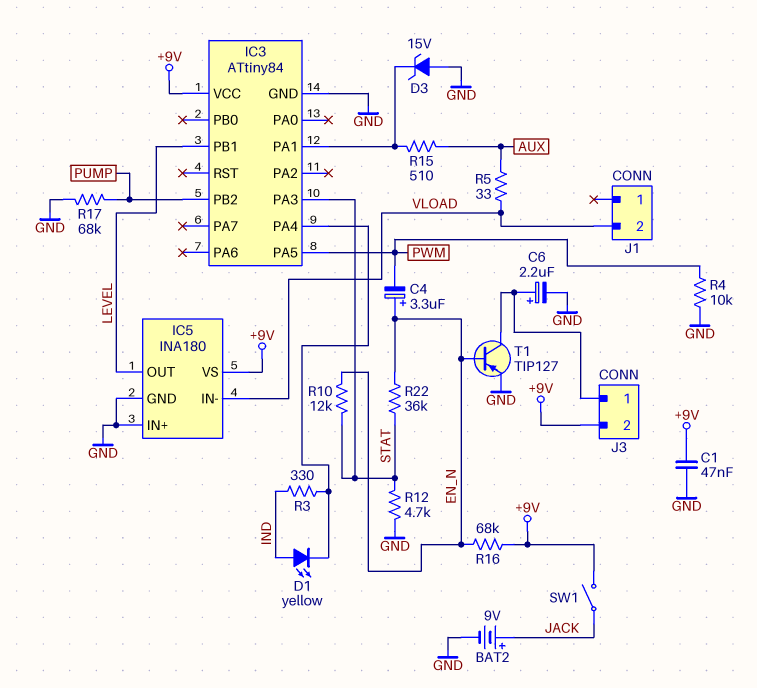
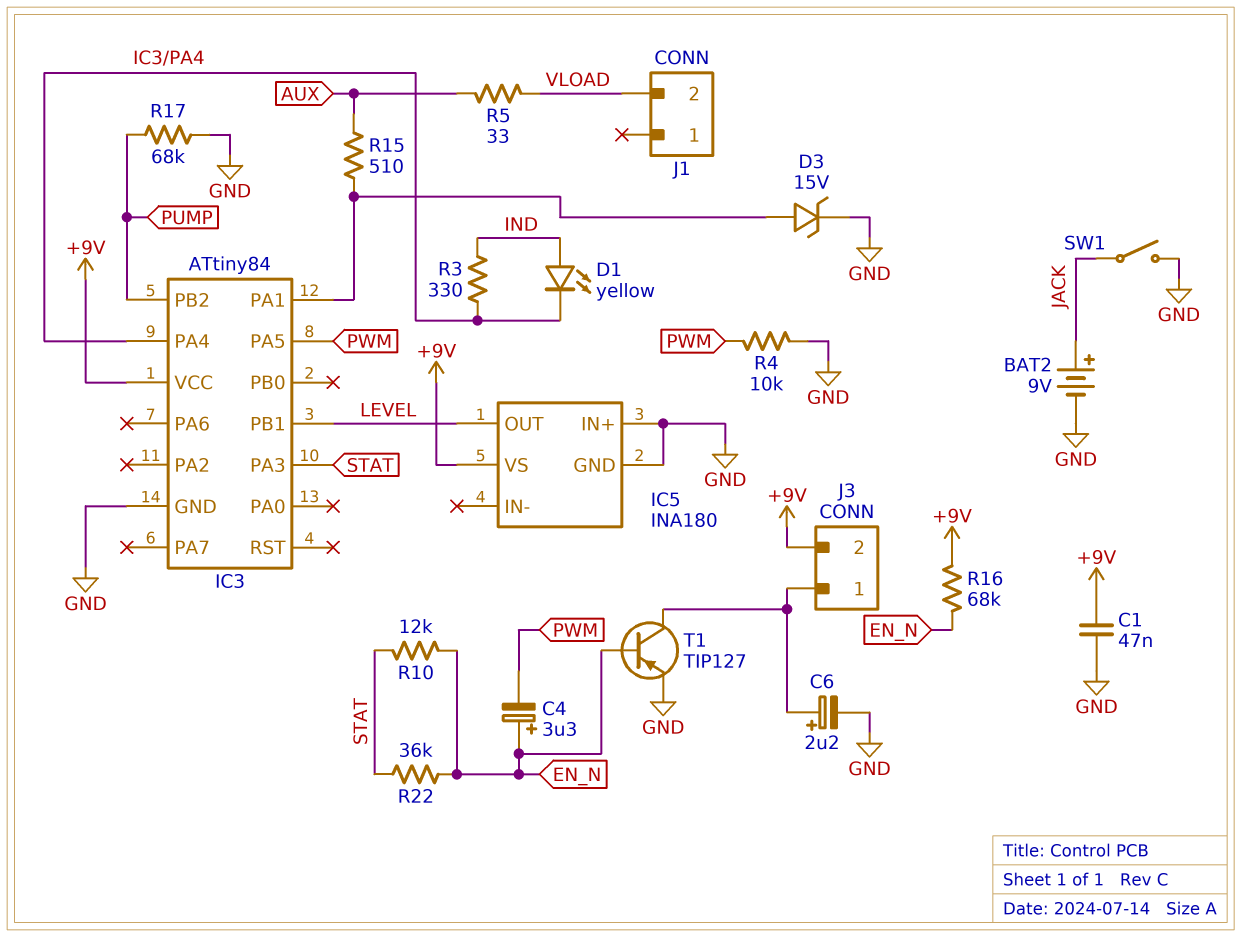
D3: zener 15V (A GND, K IC3/PA1) -> zener 15V (A IC3/PA1, K GND)
IC5 pin IN-: VLOAD -> none
R12: 4.7k (GND, STAT) -> none
SW1: switch (+9V, JACK) -> switch (GND, JACK)

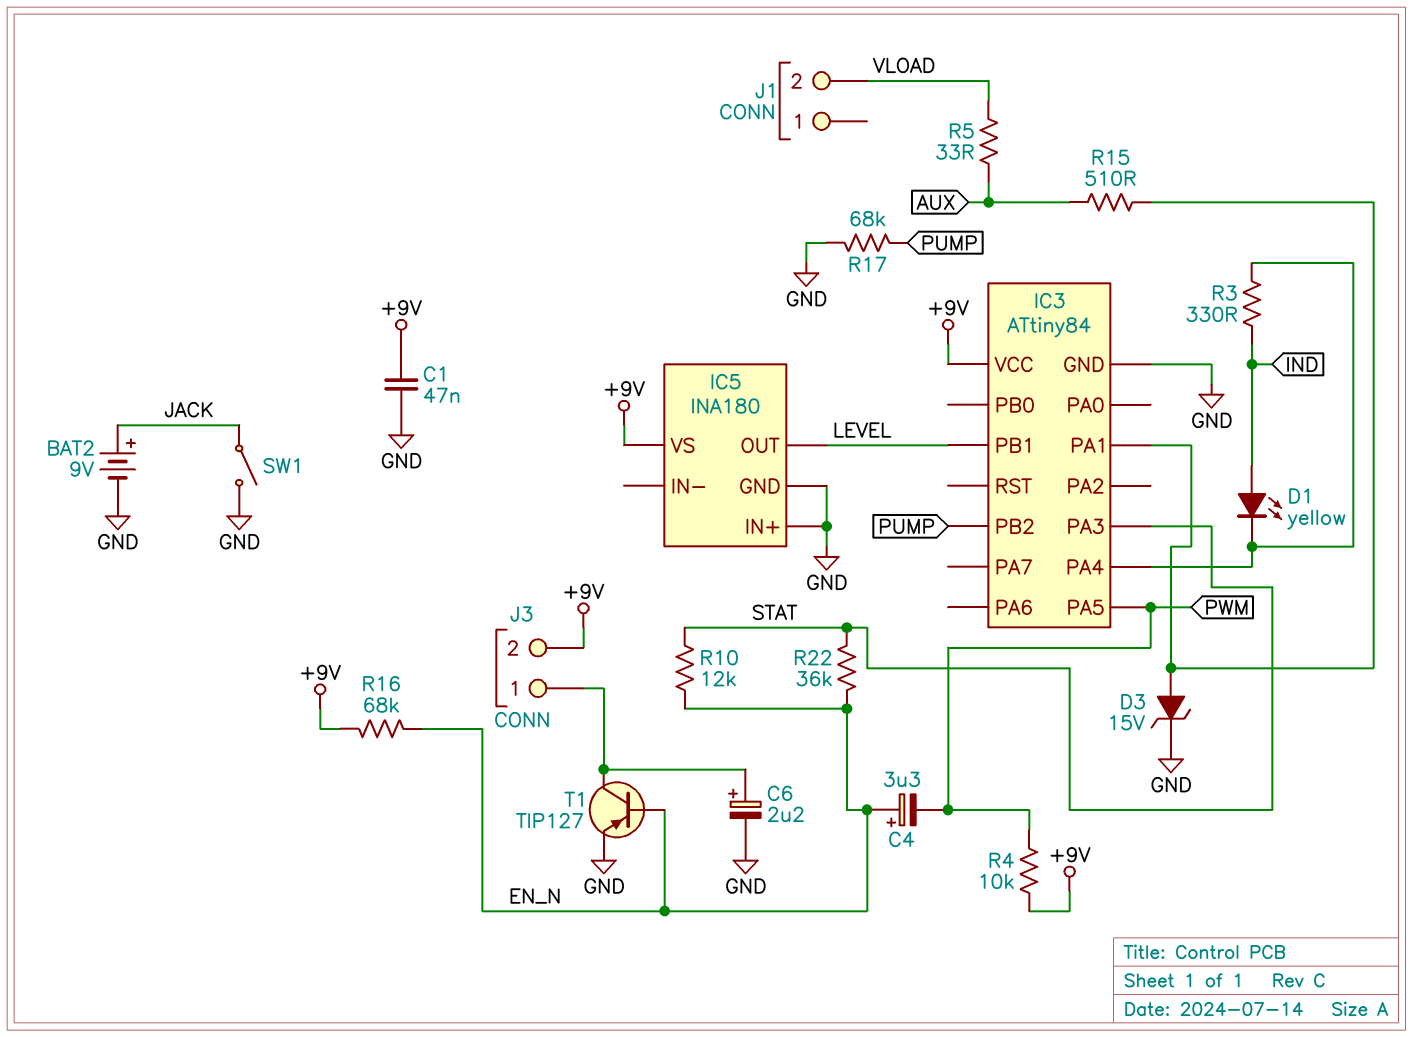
R4: 10k (GND, PWM) -> 10k (+9V, PWM)

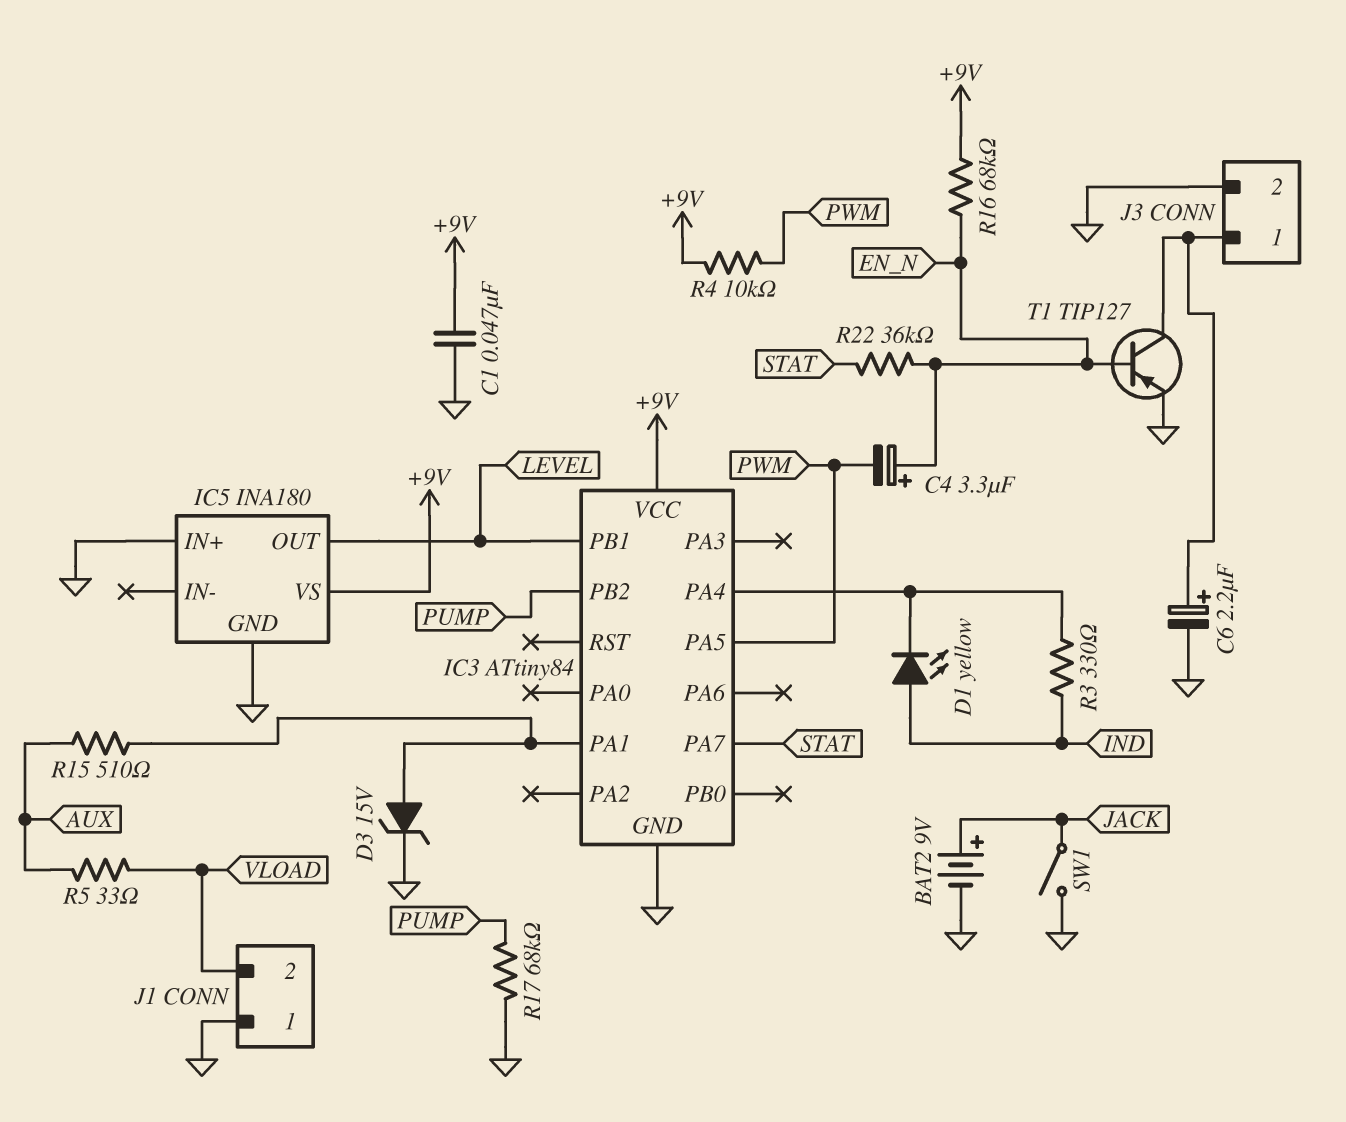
IC3 pin PA3: STAT -> none
IC3 pin PA7: none -> STAT
J1 pin 1: none -> GND
J3 pin 2: +9V -> GND
R10: 12k (EN_N, STAT) -> none

